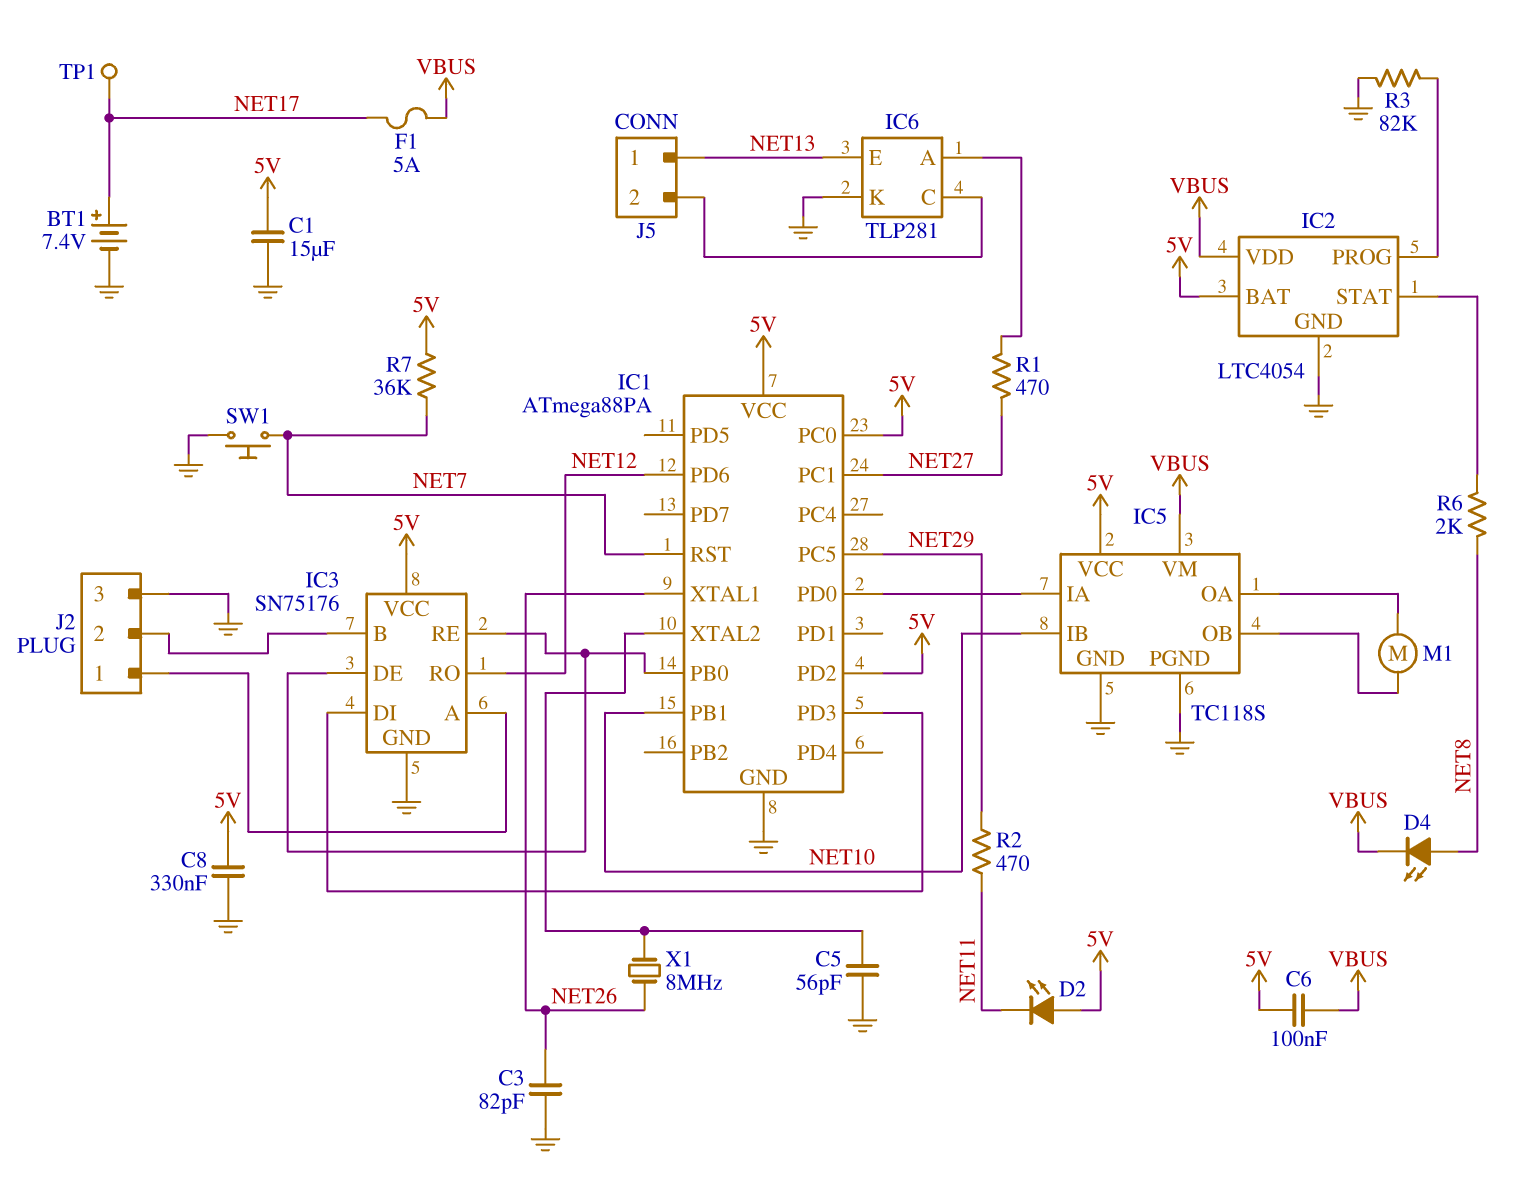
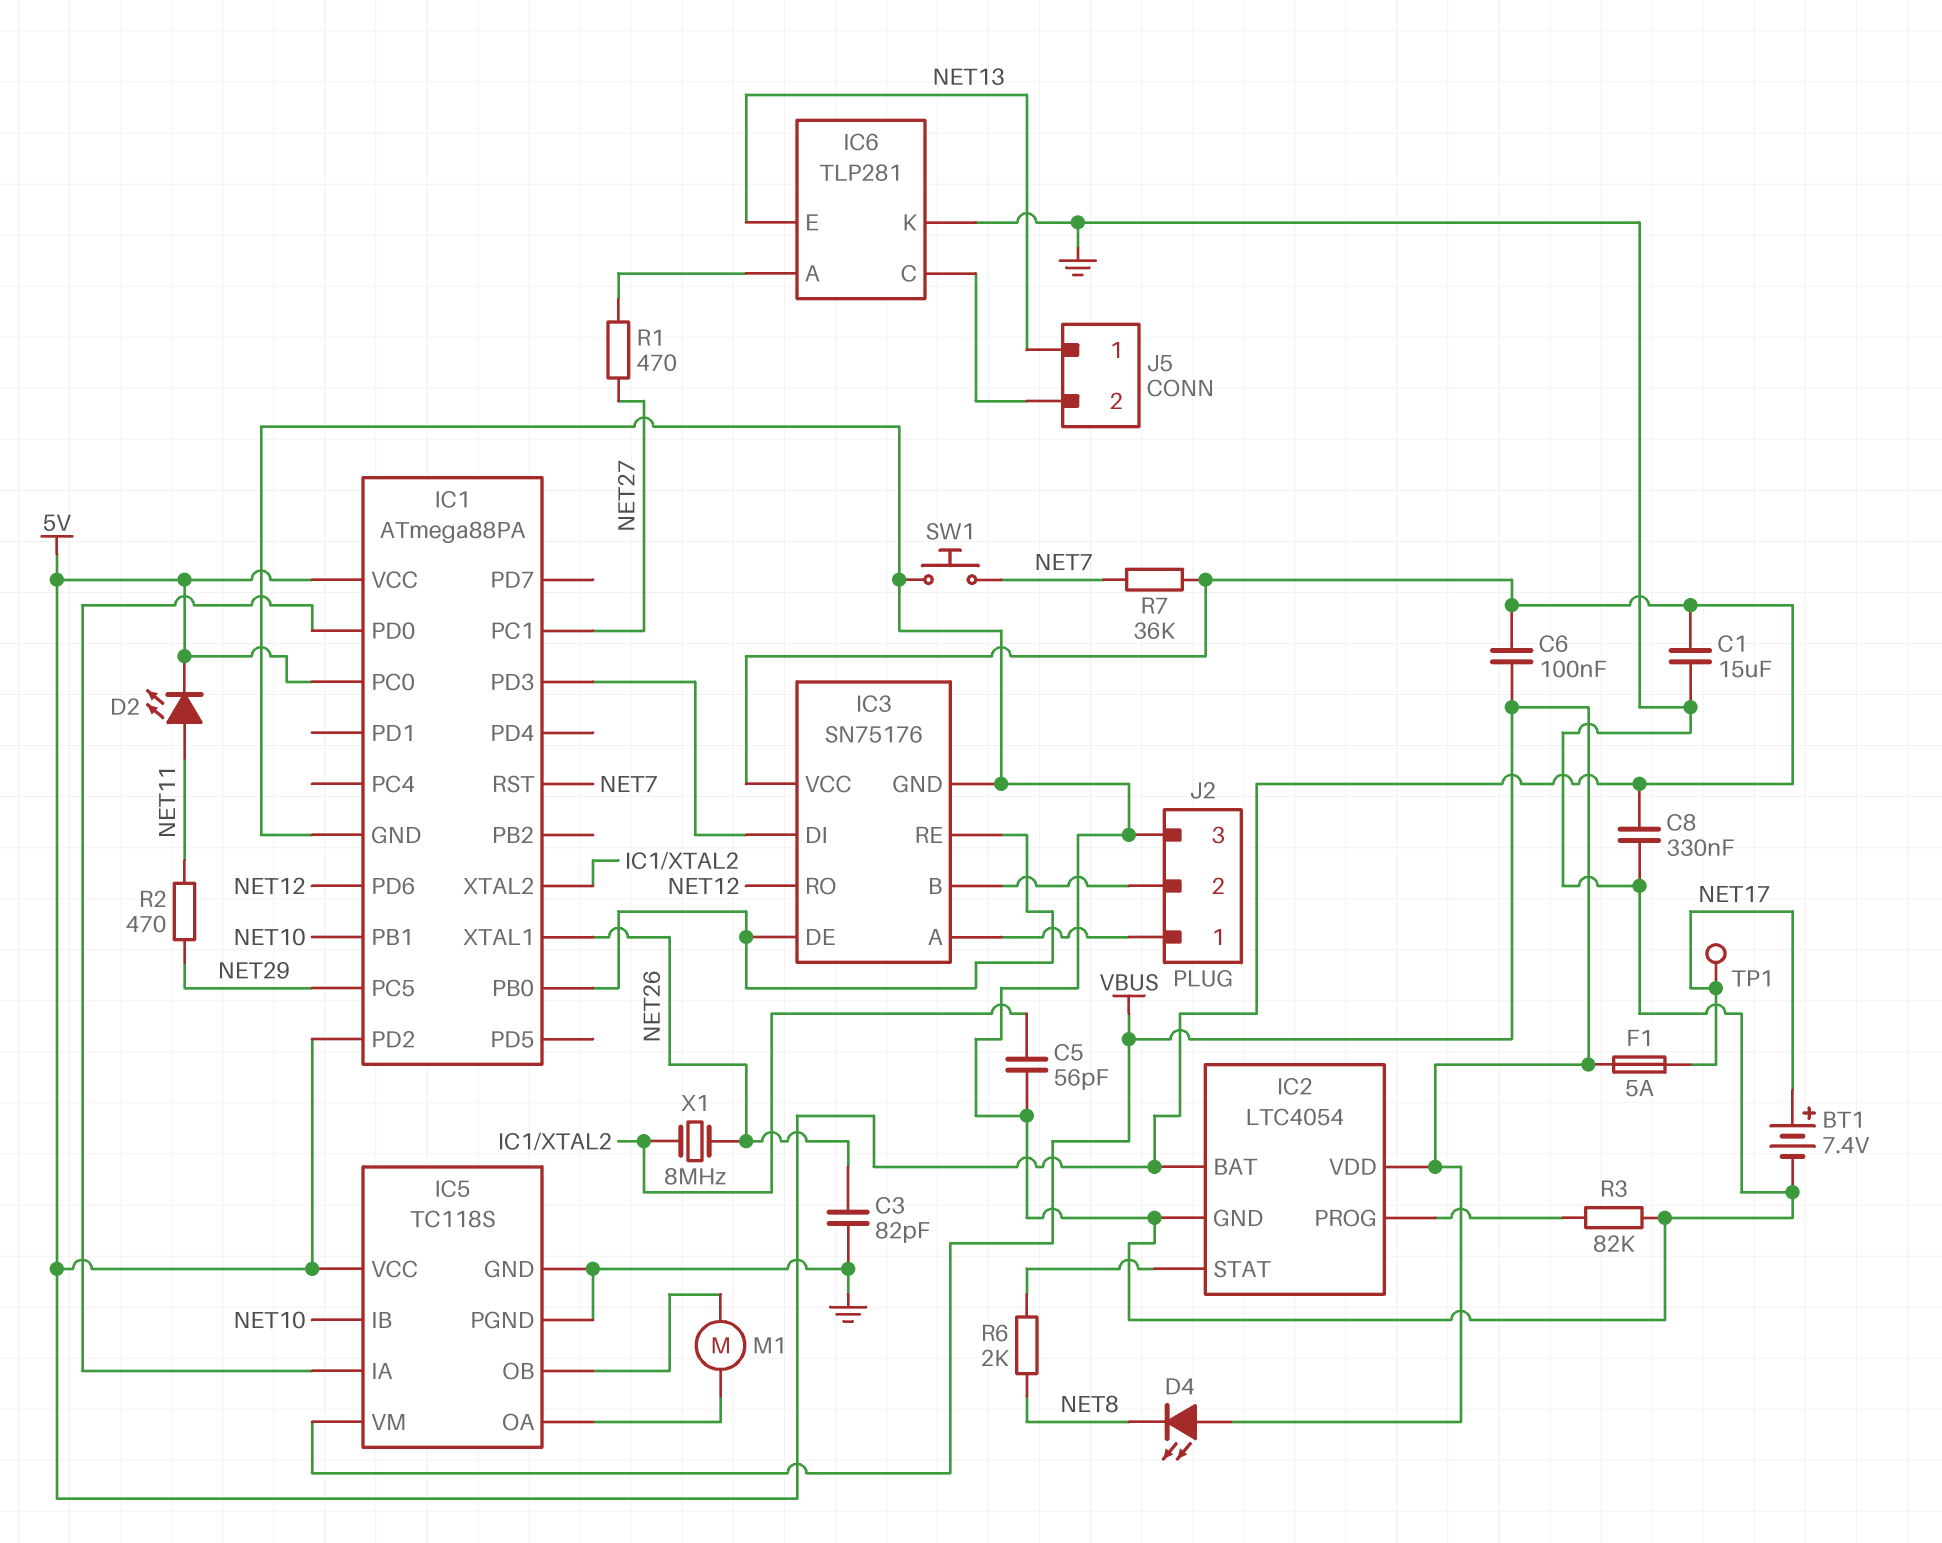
D2: LED (A 5V, K NET11) -> LED (A NET11, K 5V)
D4: LED (A NET8, K VBUS) -> LED (A VBUS, K NET8)

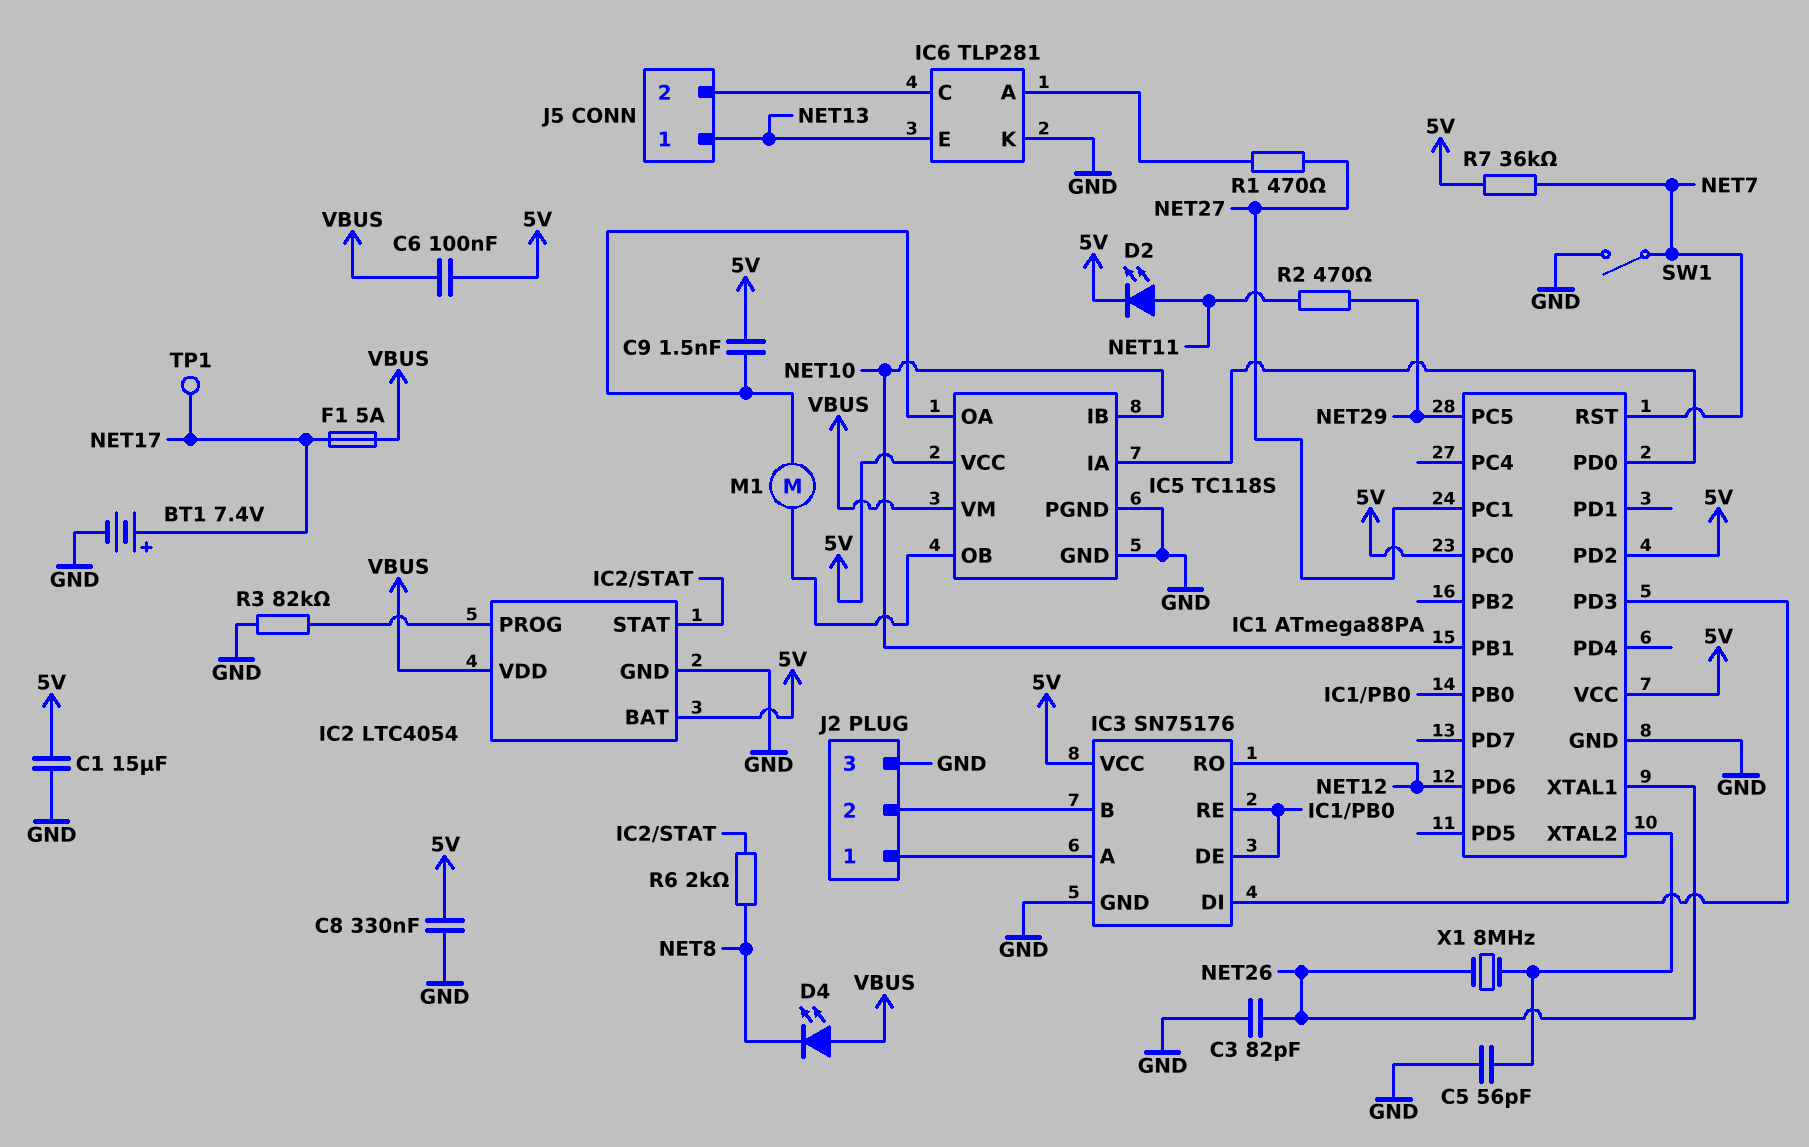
C9: none -> 1.5nF (5V, IC5/OA)
SW1: button (GND, NET7) -> switch (GND, NET7)

